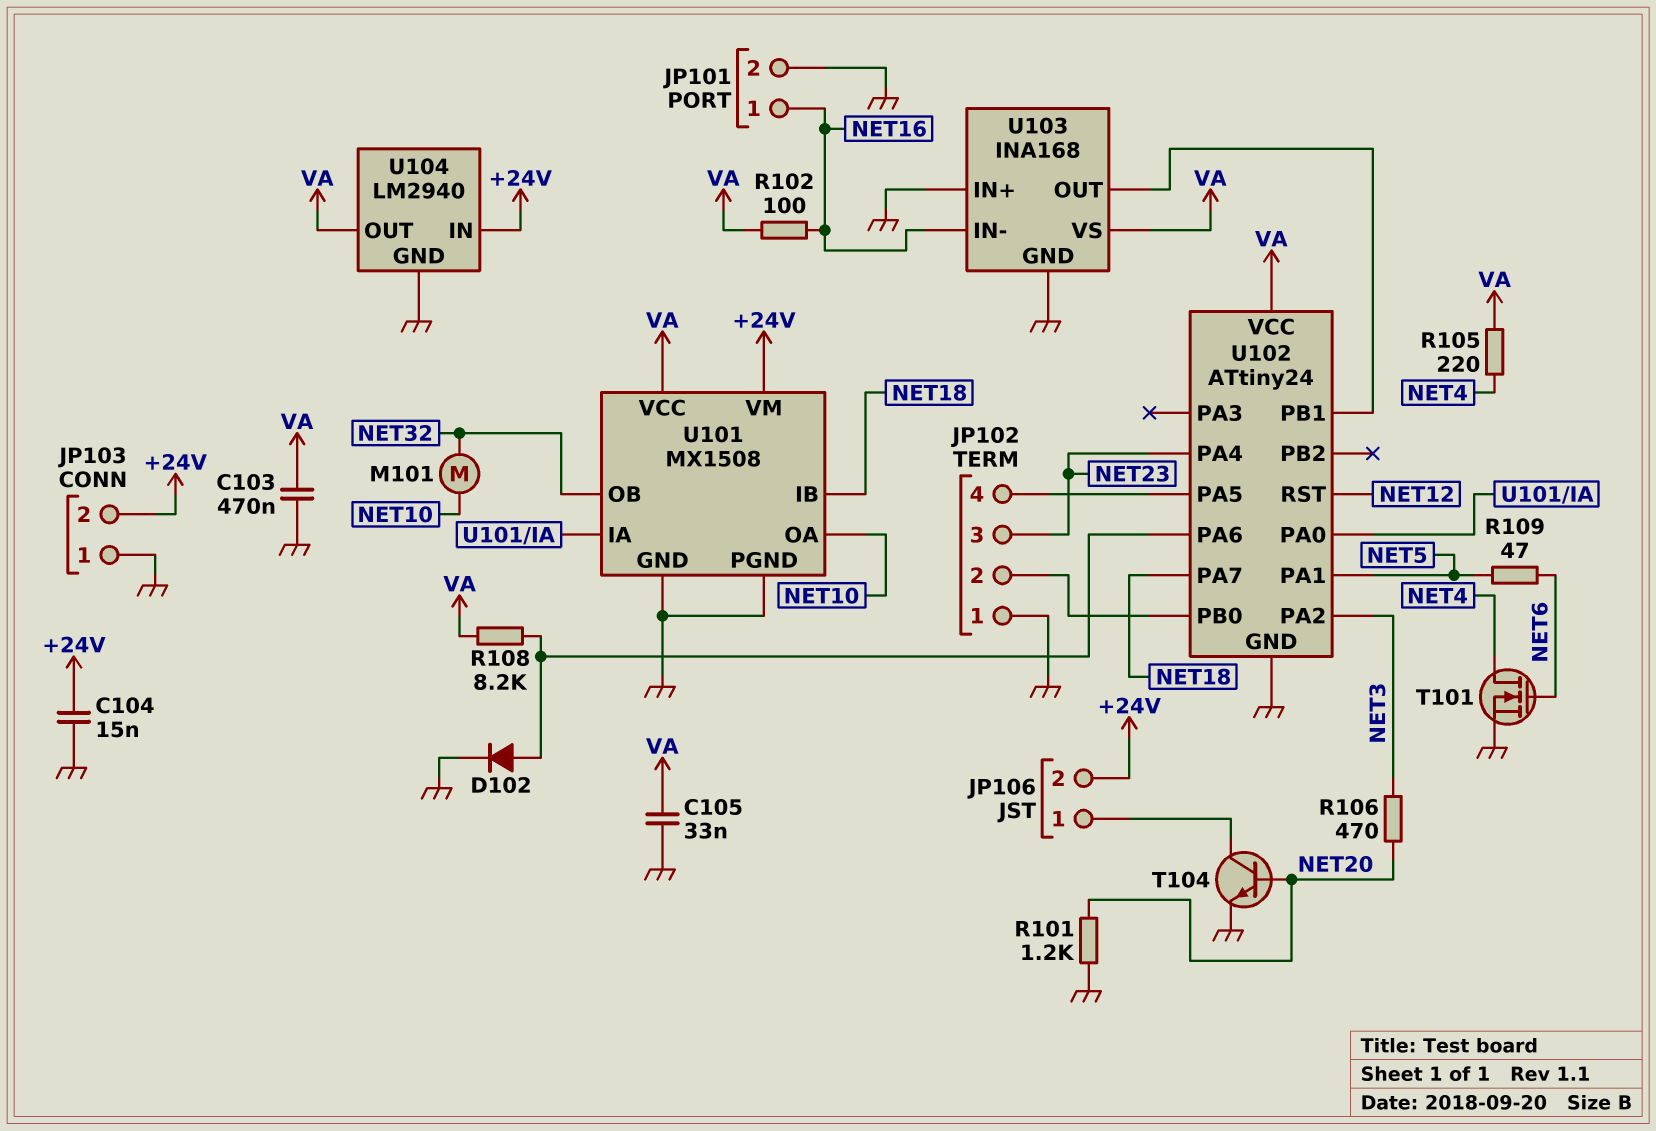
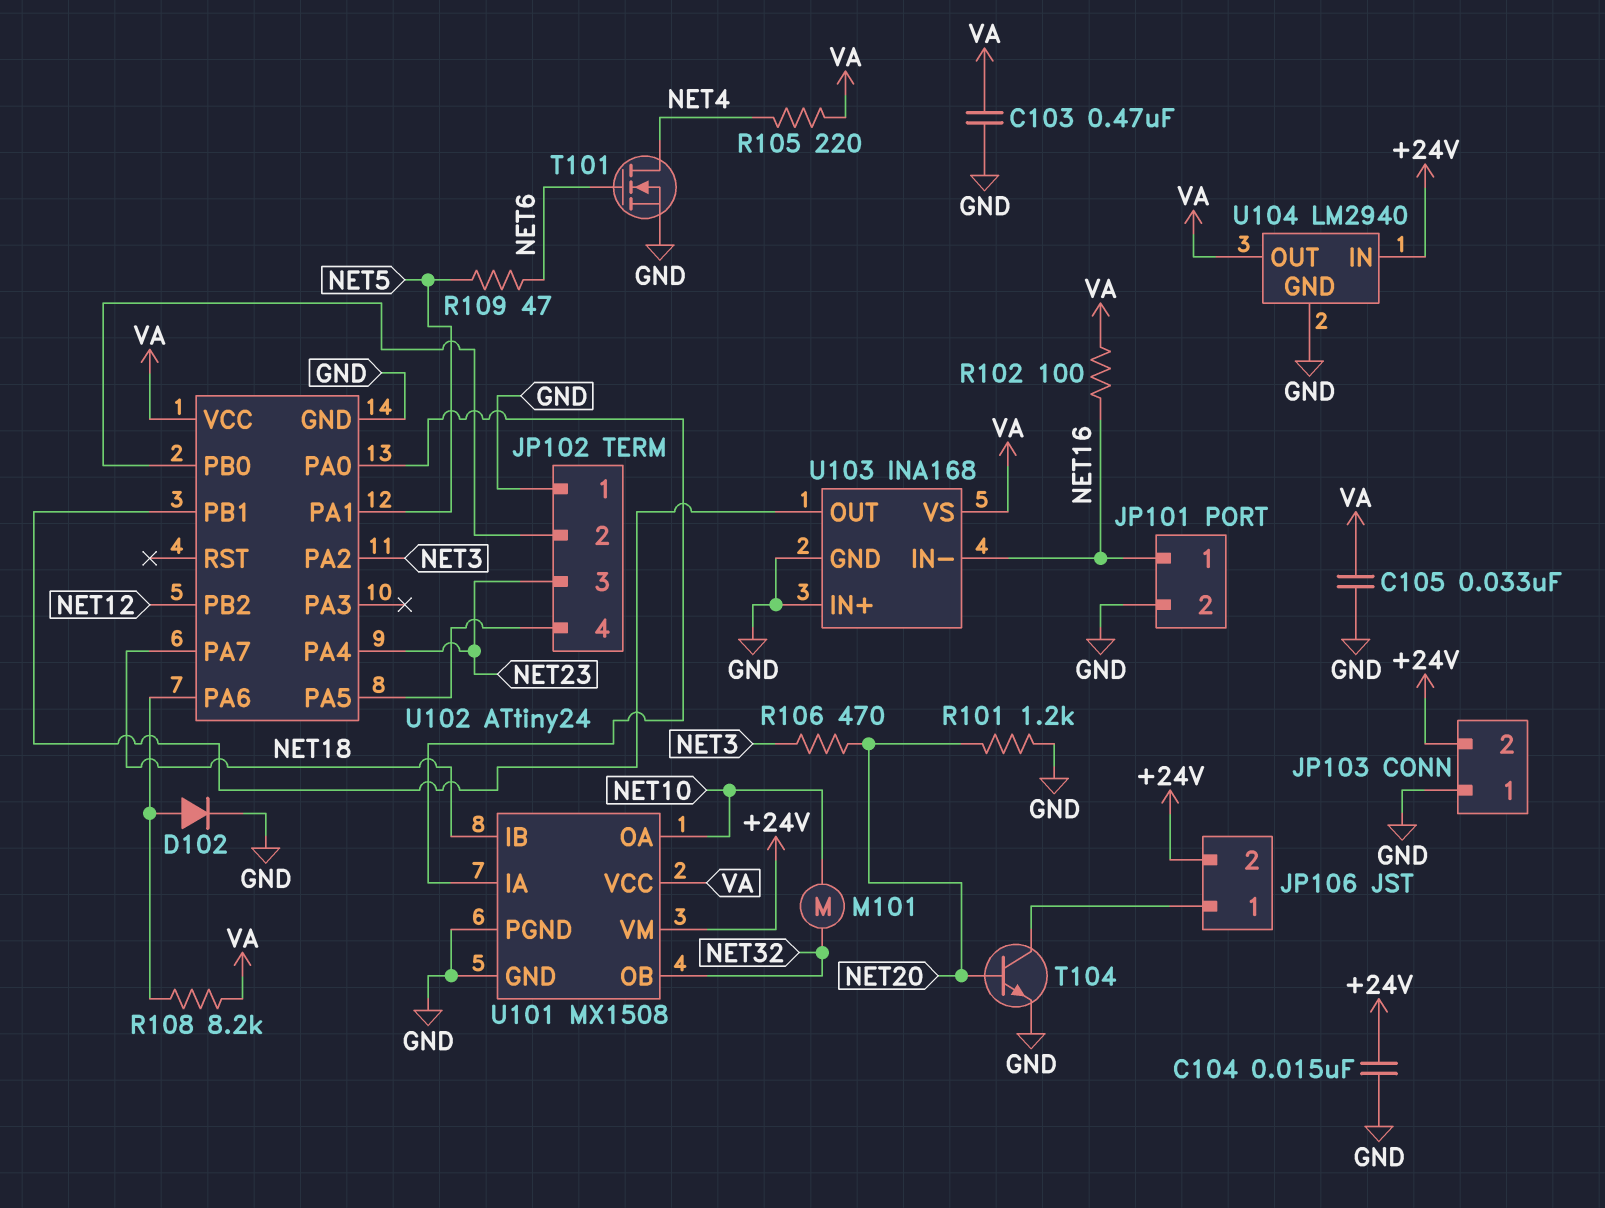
U102 pin PB2: none -> NET12
U102 pin RST: NET12 -> none

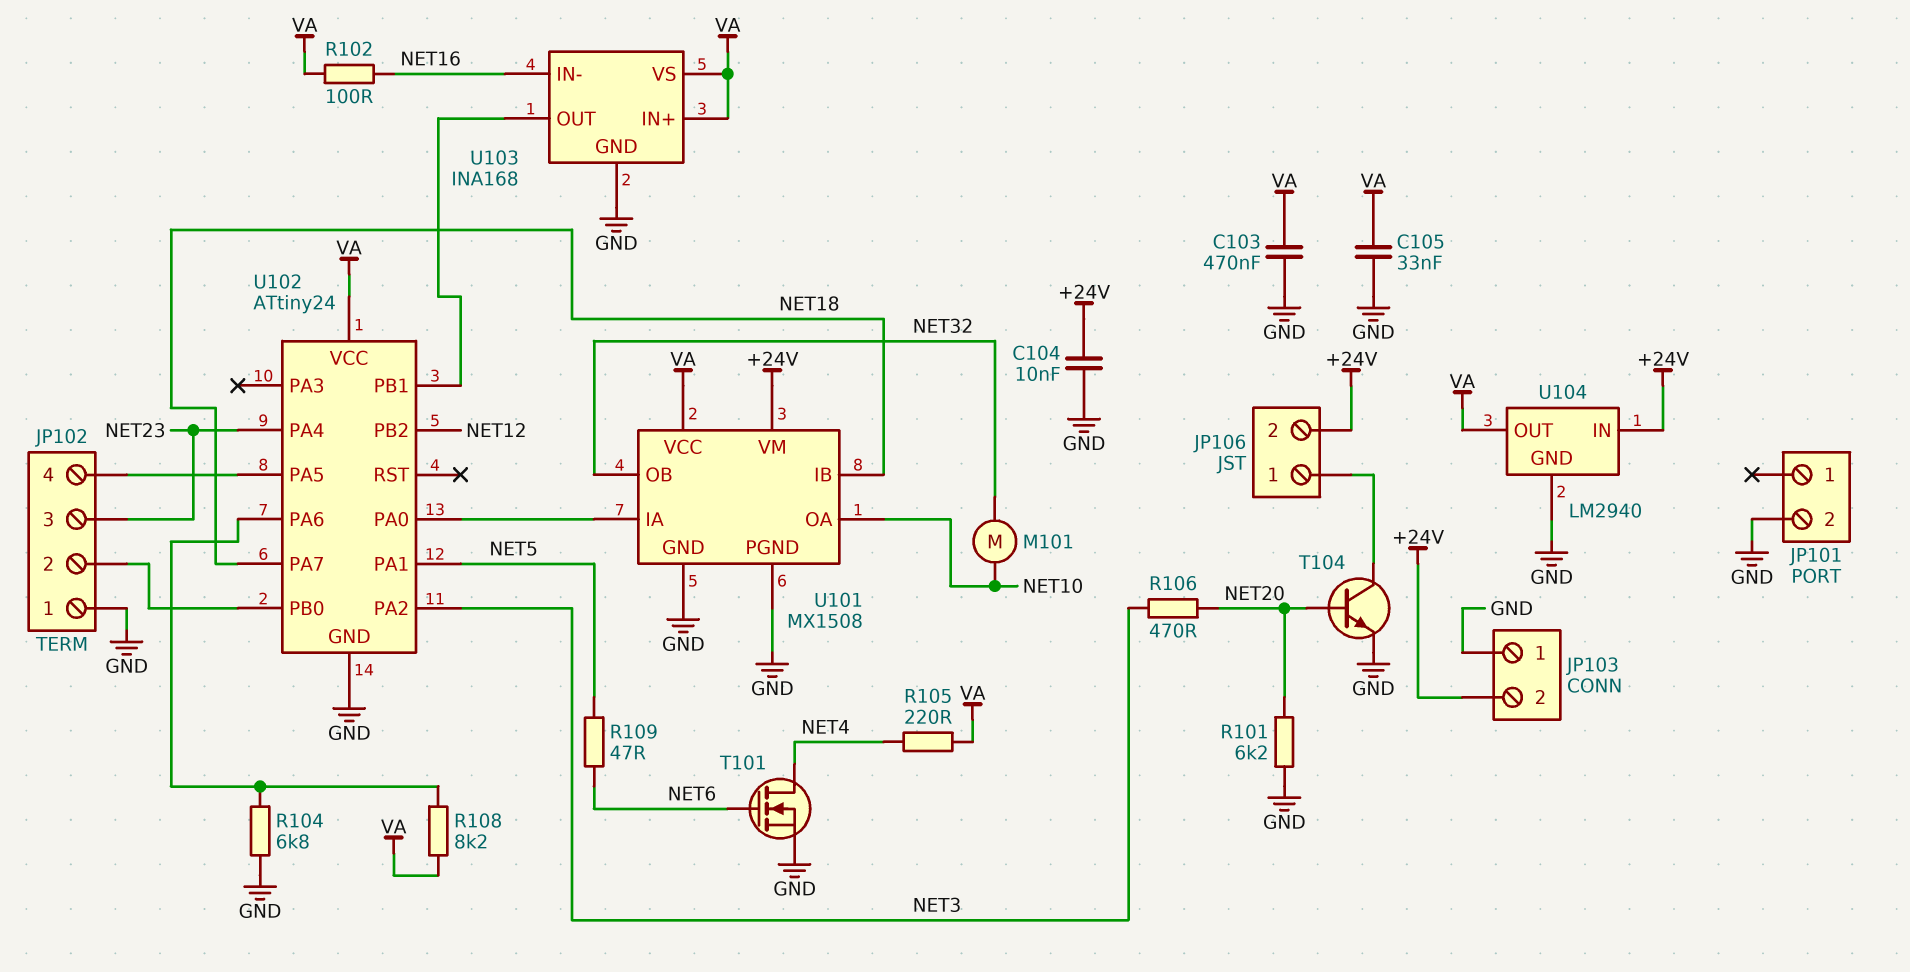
C104: 15nF (+24V, GND) -> 10nF (+24V, GND)
D102: diode (A U102/PA6, K GND) -> none
JP101 pin 1: NET16 -> none
R101: 1.2k (GND, NET20) -> 6.2k (GND, NET20)
R104: none -> 6.8k (GND, U102/PA6)
U103 pin IN+: GND -> VA

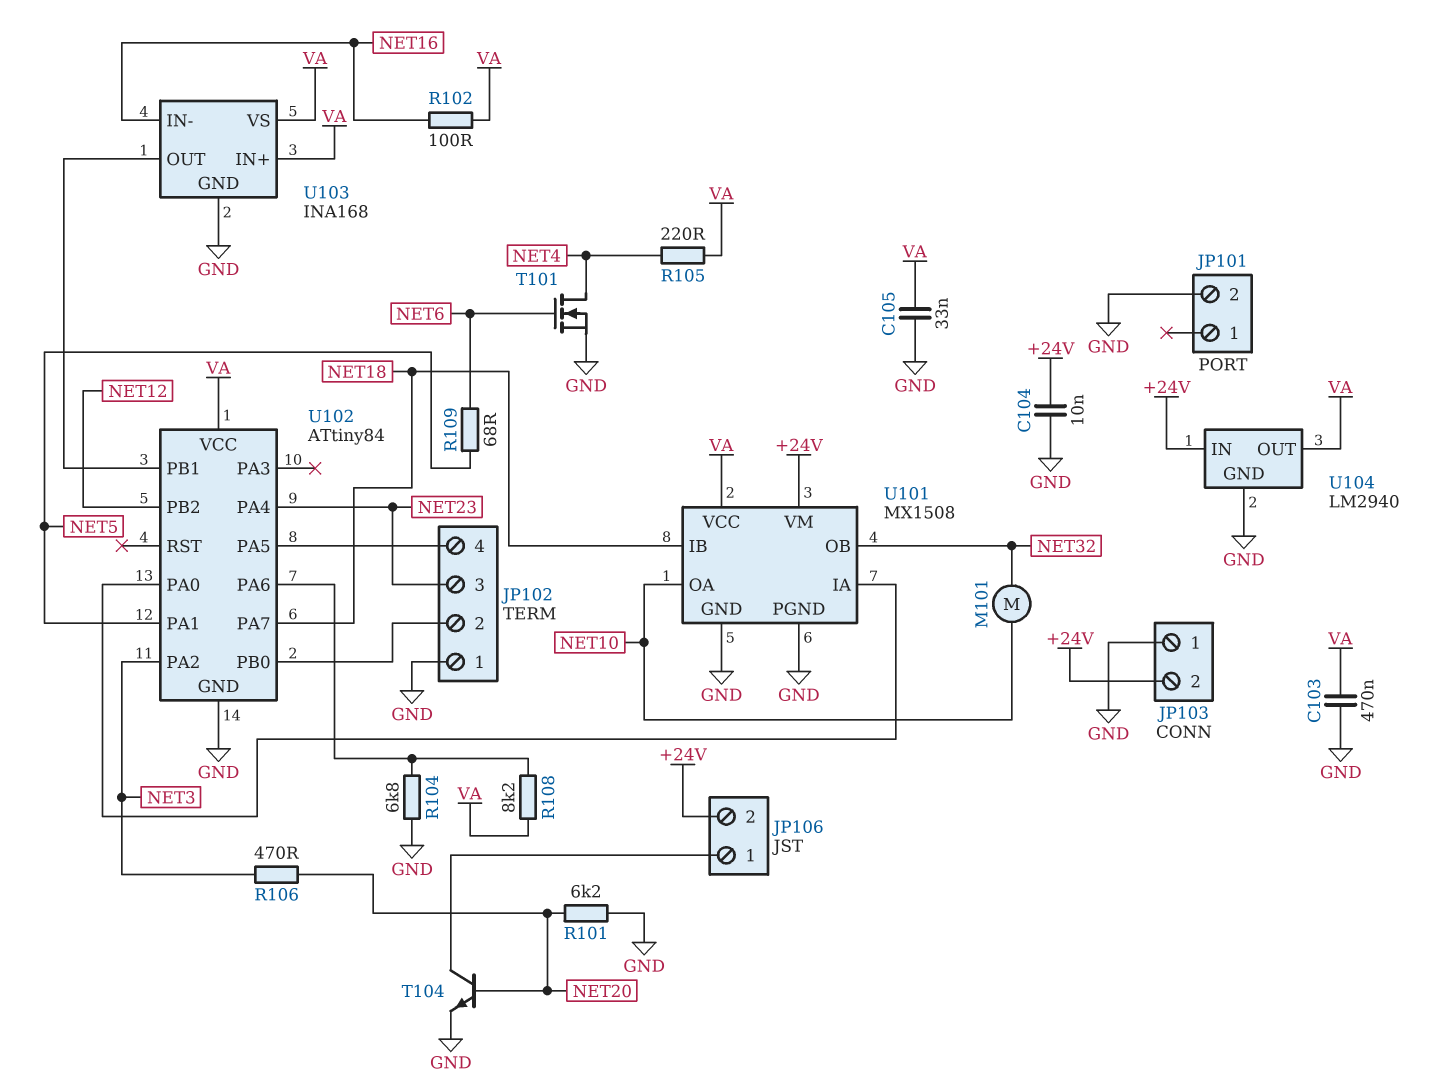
R109: 47 (NET5, NET6) -> 68 (NET5, NET6)
U102: ATtiny24 -> ATtiny84

